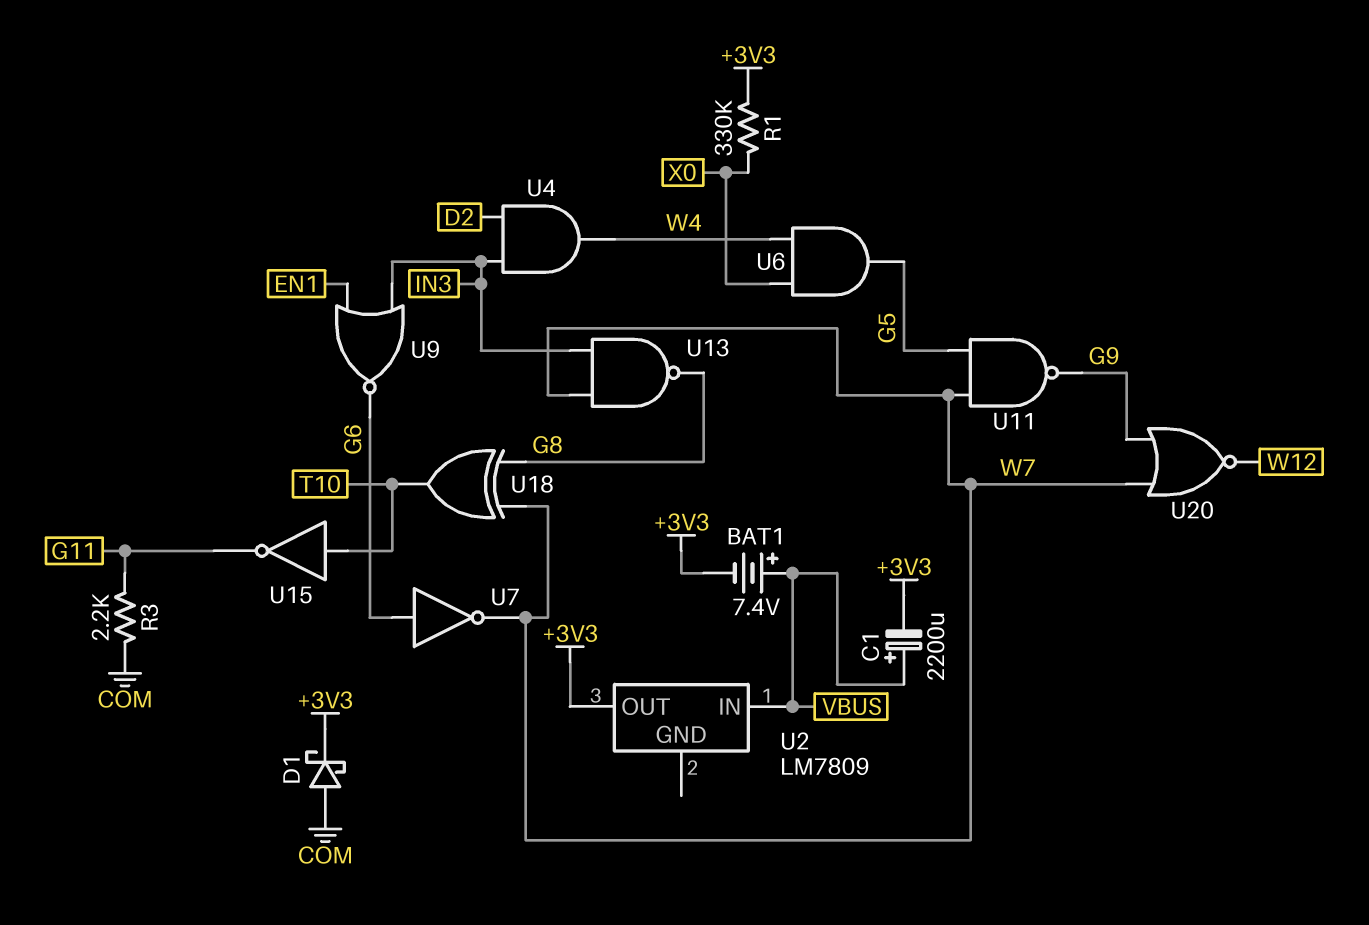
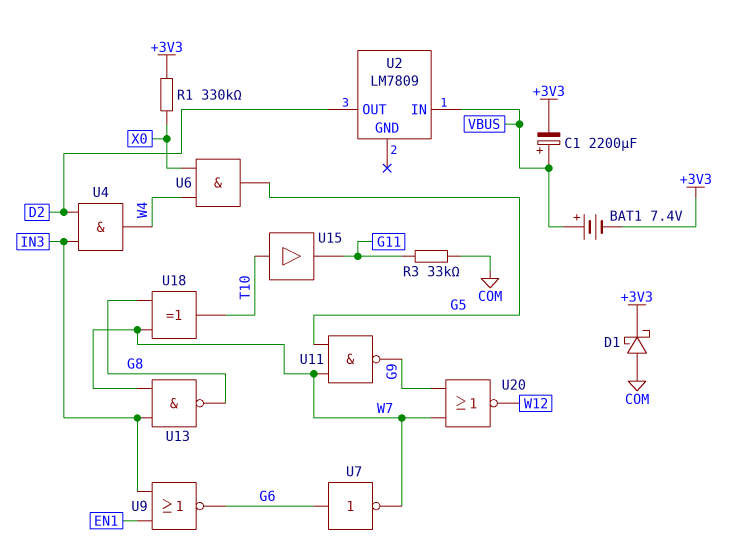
R3: 2.2k (COM, G11) -> 33k (COM, G11)
U2 pin OUT: +3V3 -> D2
U15: NOT (in T10, out G11) -> buffer (in T10, out G11)

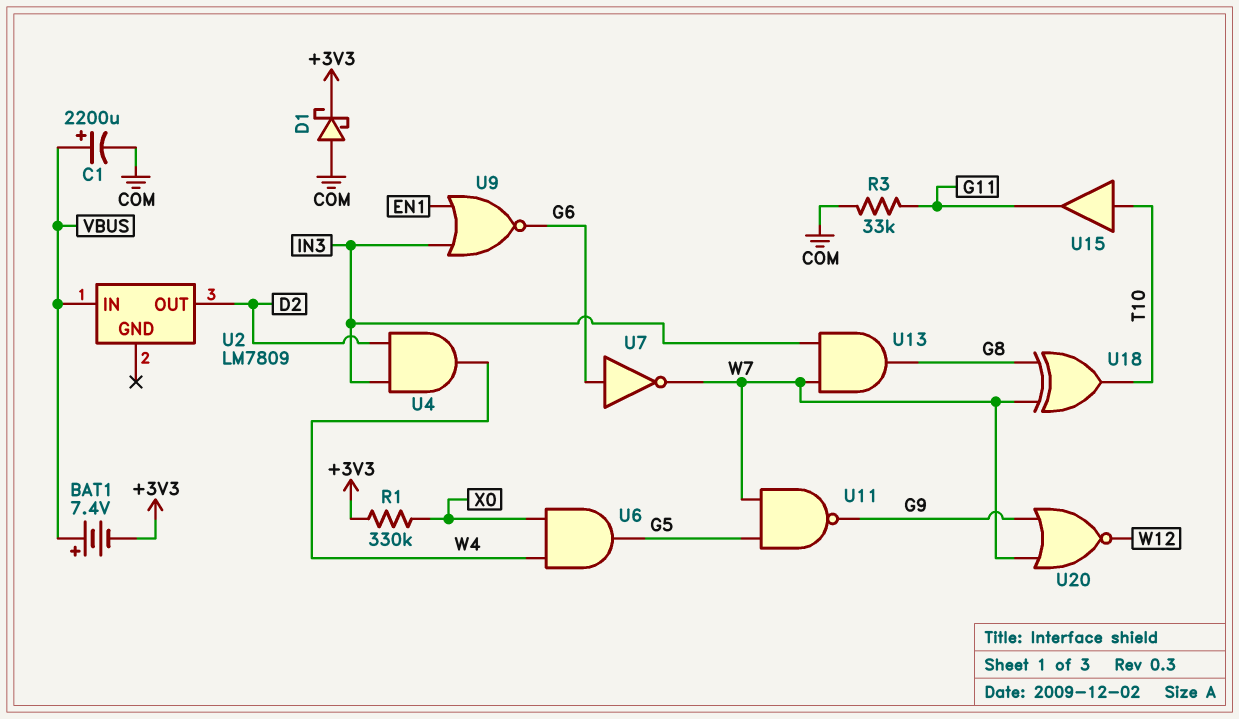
C1: 2200uF (plus VBUS, minus +3V3) -> 2200uF (plus VBUS, minus COM)
U13: NAND (in IN3, in W7, out G8) -> AND (in IN3, in W7, out G8)

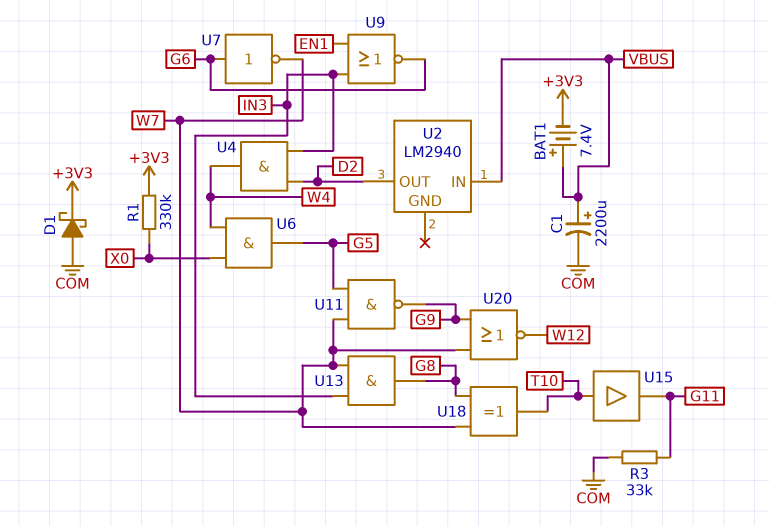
U2: LM7809 -> LM2940

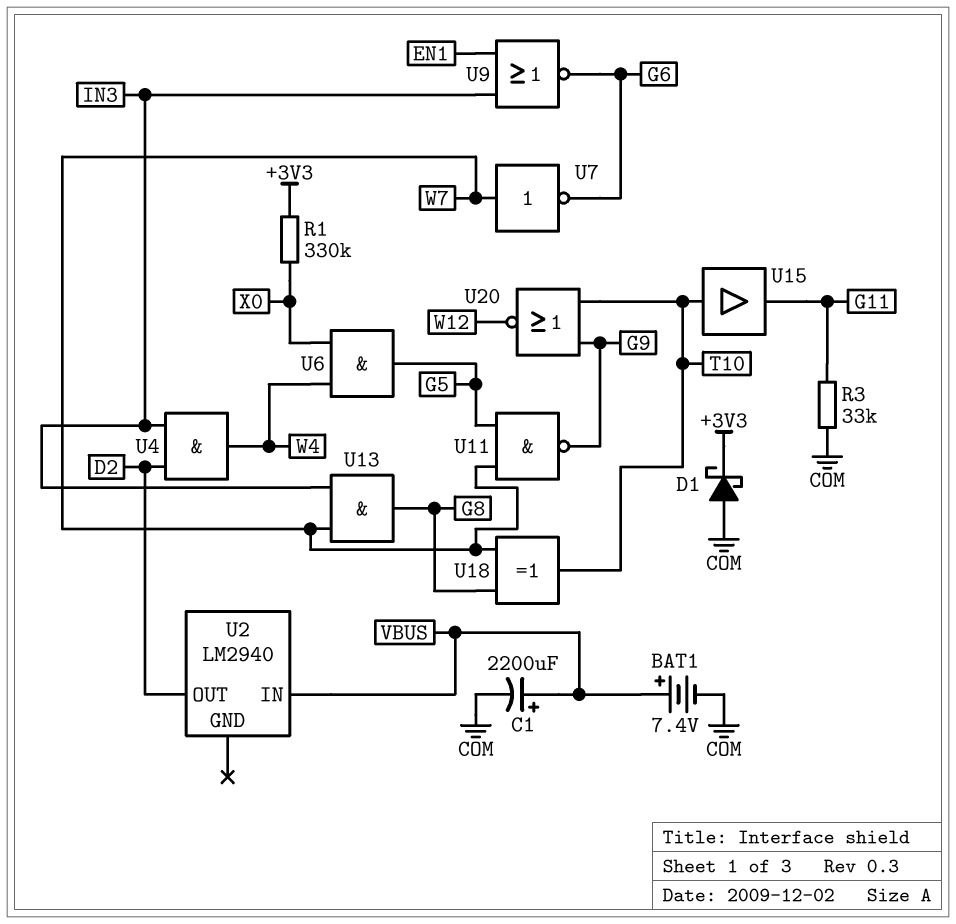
BAT1: 7.4V (plus VBUS, minus +3V3) -> 7.4V (plus VBUS, minus COM)
U7: NOT (in G6, out W7) -> NOT (in W7, out G6)
U20: NOR (in G9, in W7, out W12) -> NOR (in G9, in T10, out W12)

